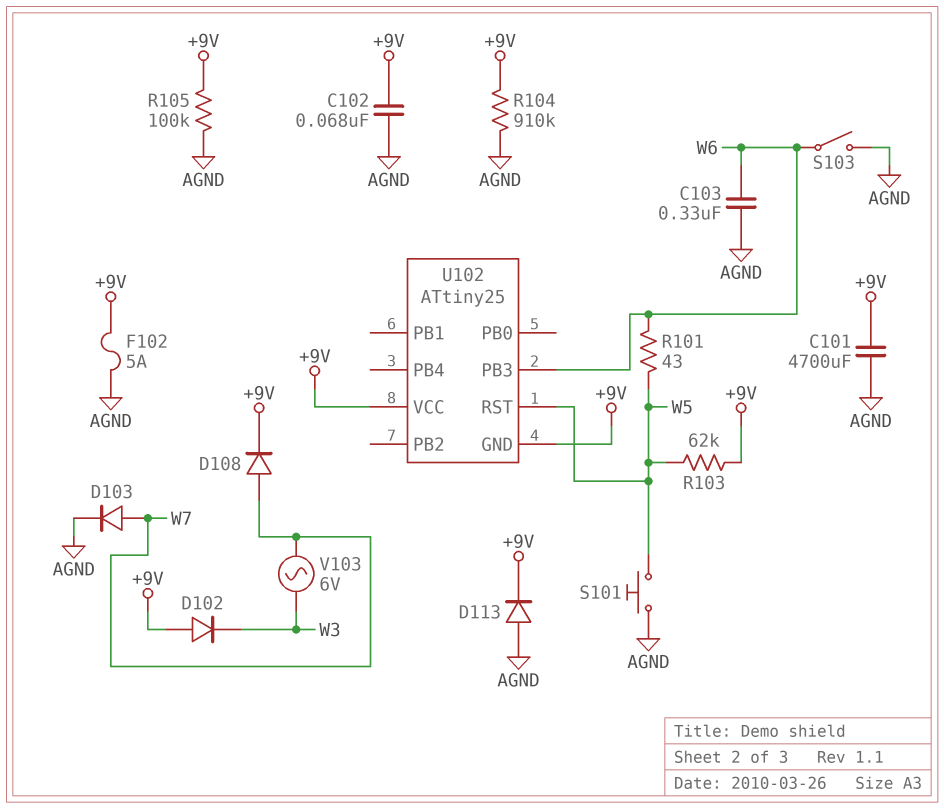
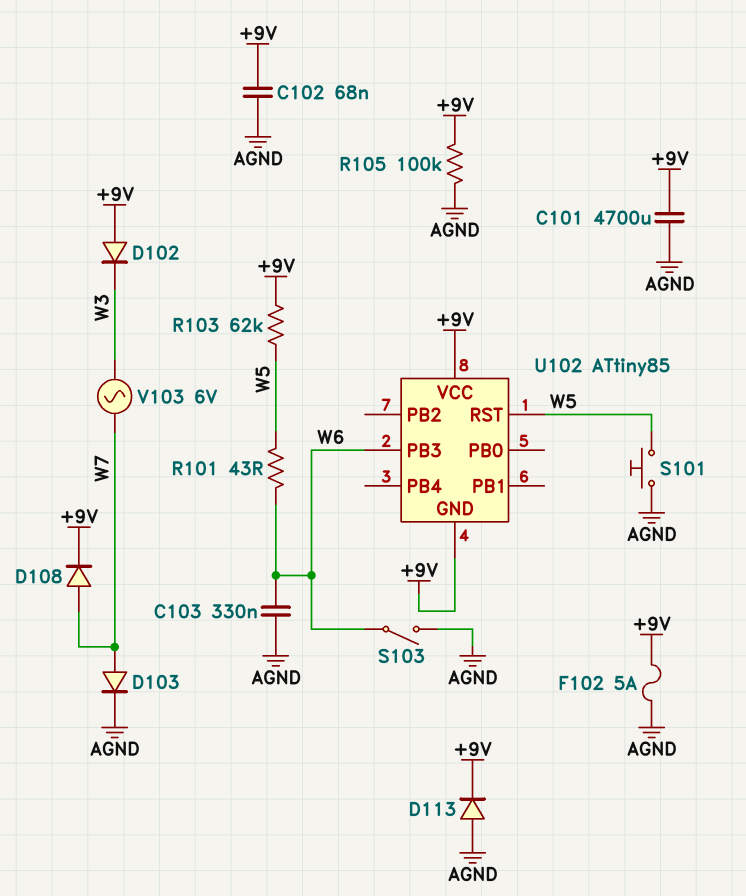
R104: 910k (+9V, AGND) -> none
U102: ATtiny25 -> ATtiny85

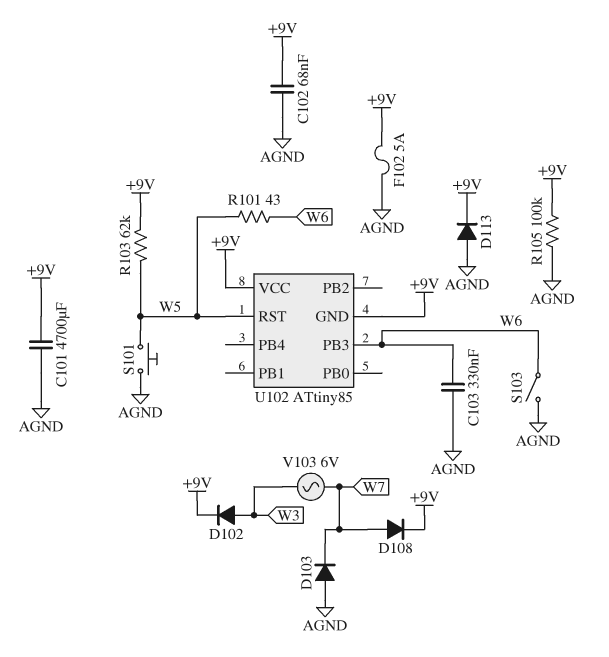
D102: diode (A +9V, K W3) -> diode (A W3, K +9V)
D103: diode (A W7, K AGND) -> diode (A AGND, K W7)

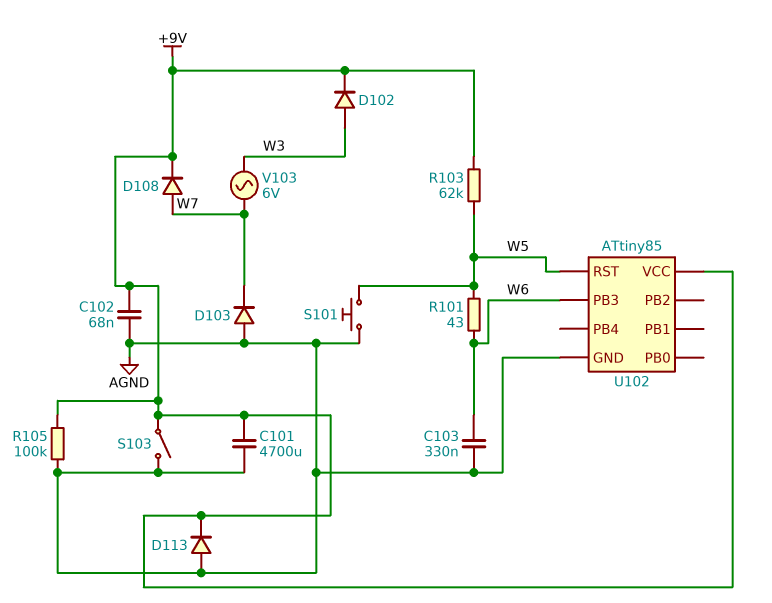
F102: 5A (+9V, AGND) -> none
S103: switch (AGND, W6) -> switch (+9V, AGND)
U102 pin GND: +9V -> AGND

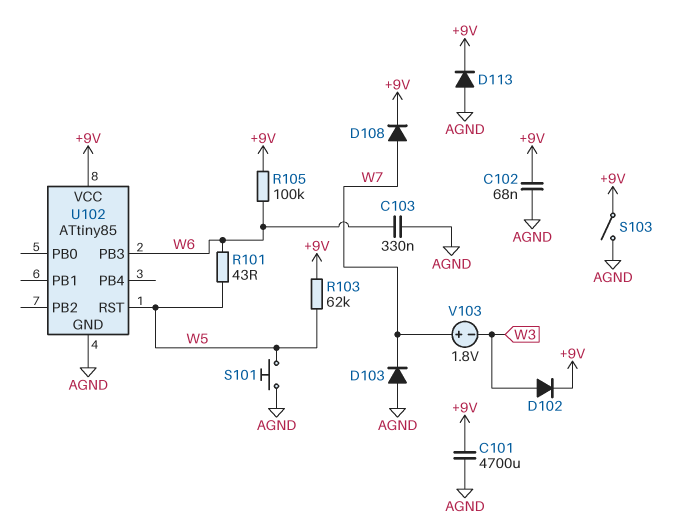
R105: 100k (+9V, AGND) -> 100k (+9V, W6)
V103: AC 6V (W3, W7) -> 1.8V (plus W7, minus W3)

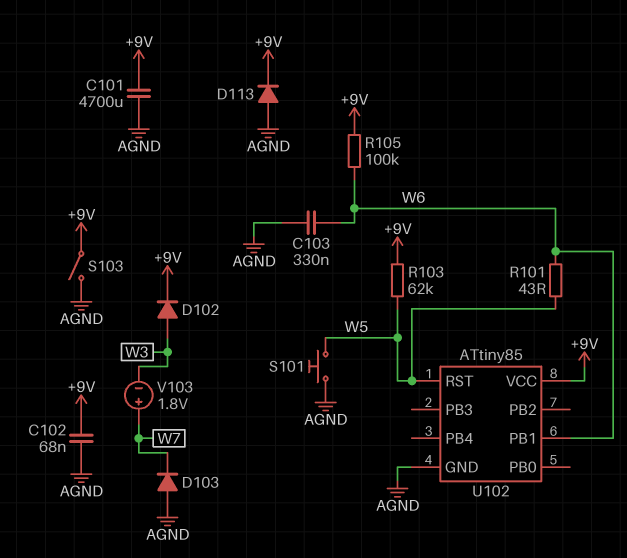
D108: diode (A W7, K +9V) -> none
U102 pin PB1: none -> W6
U102 pin PB3: W6 -> none

